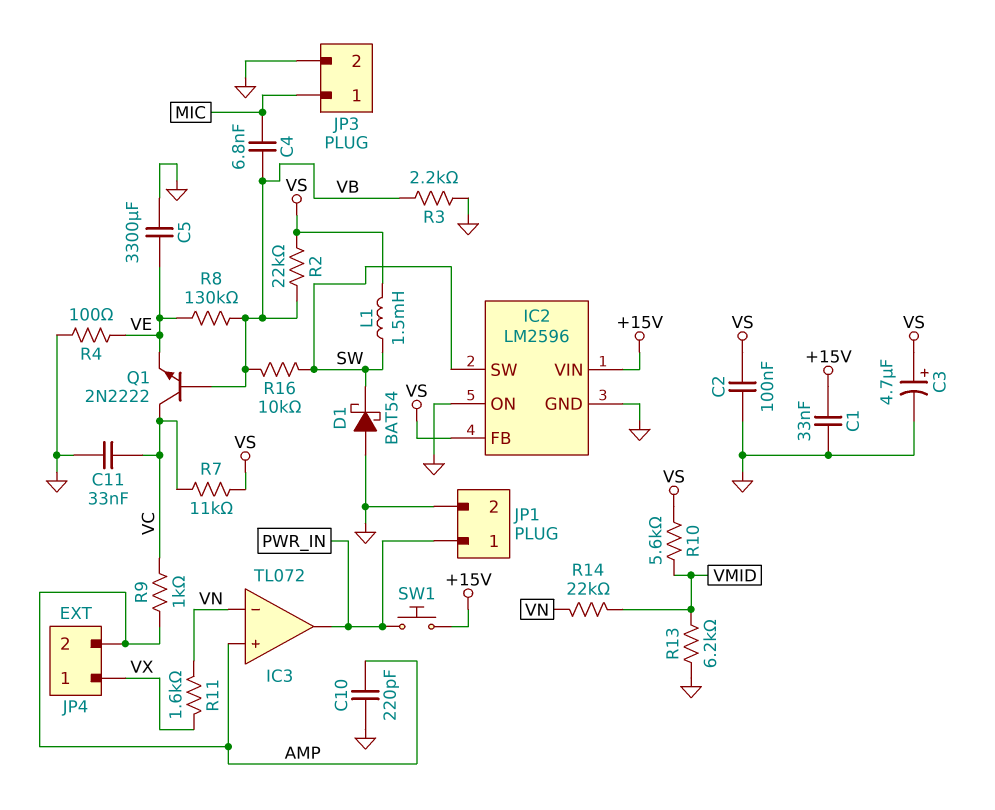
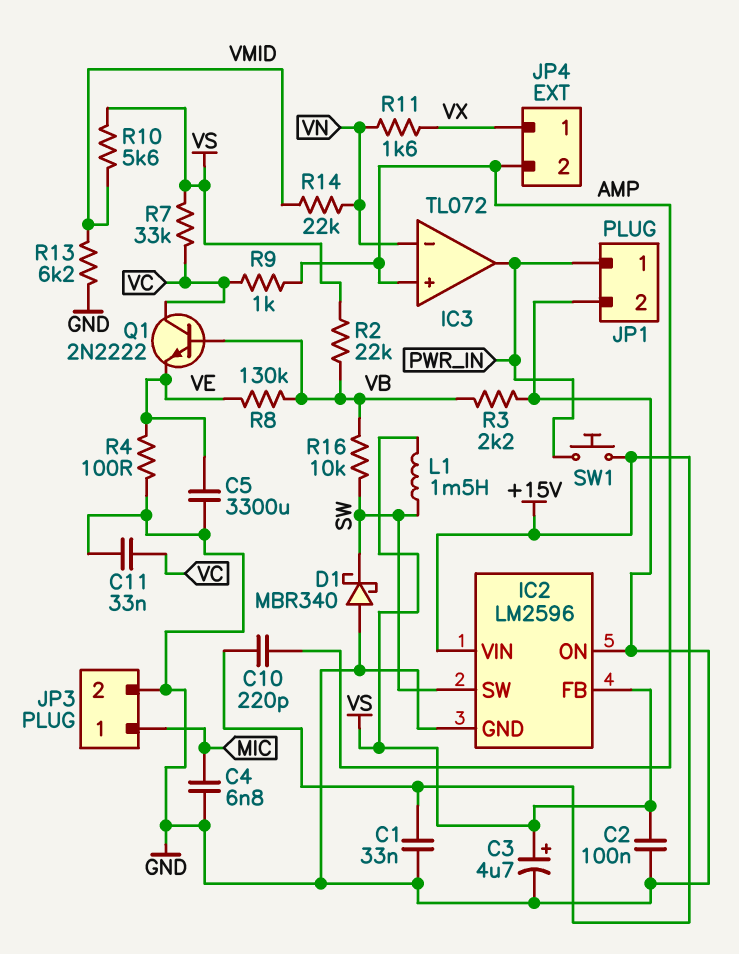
C4: 6.8nF (MIC, VB) -> 6.8nF (GND, MIC)
C10: 220pF (AMP, GND) -> 220pF (+15V, AMP)
D1: schottky BAT54 (A GND, K SW) -> schottky MBR340 (A GND, K SW)
R7: 11k (VC, VS) -> 33k (VC, VS)

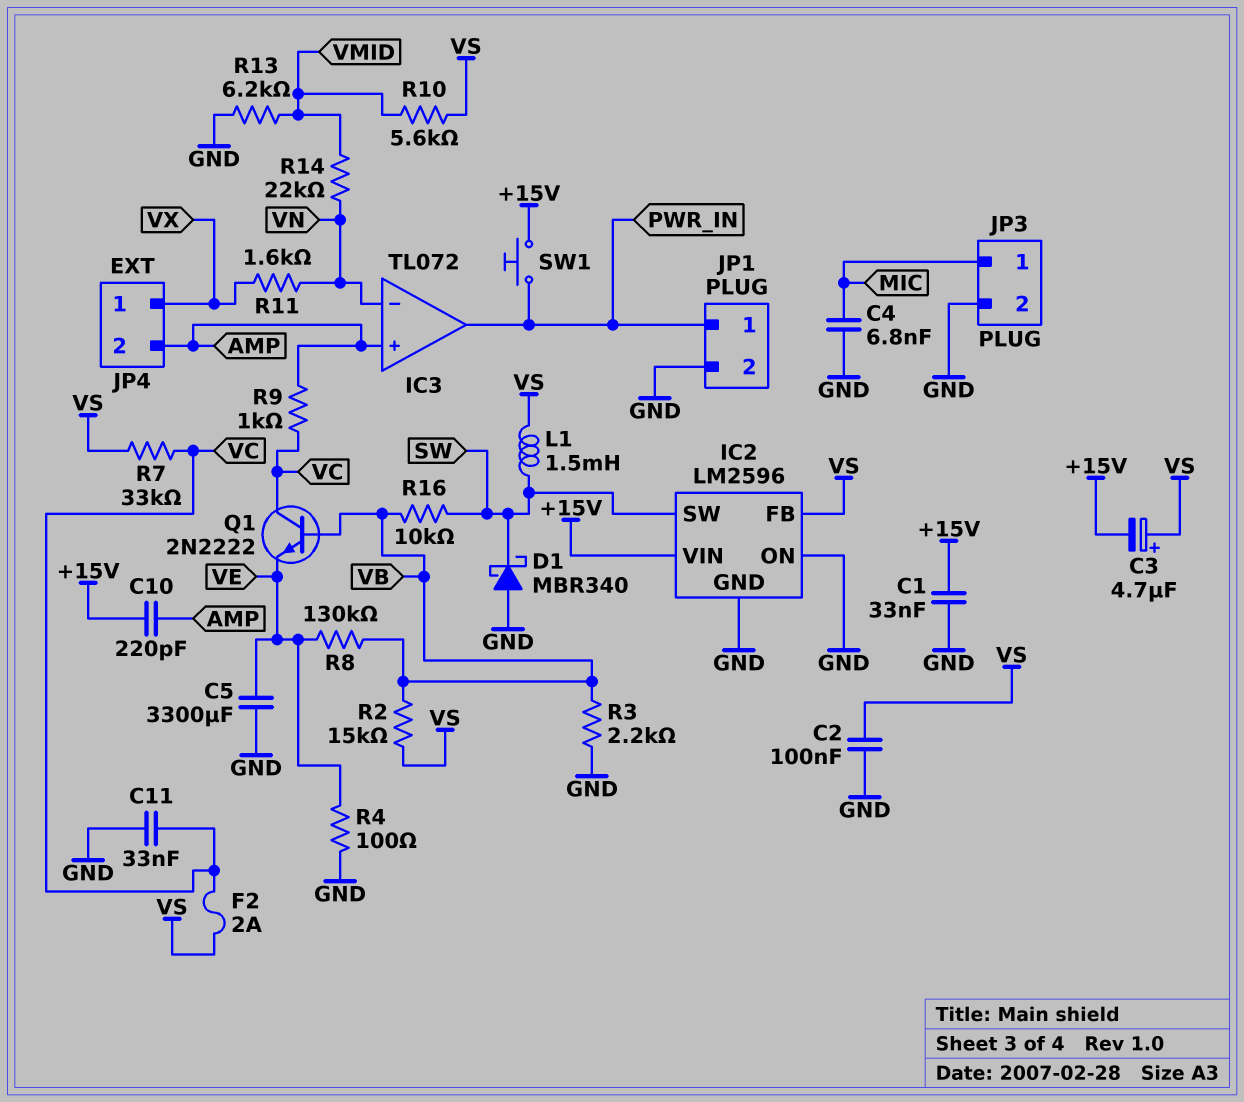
C3: 4.7uF (plus VS, minus GND) -> 4.7uF (plus VS, minus +15V)
F2: none -> 2A (VC, VS)
R2: 22k (VB, VS) -> 15k (VB, VS)

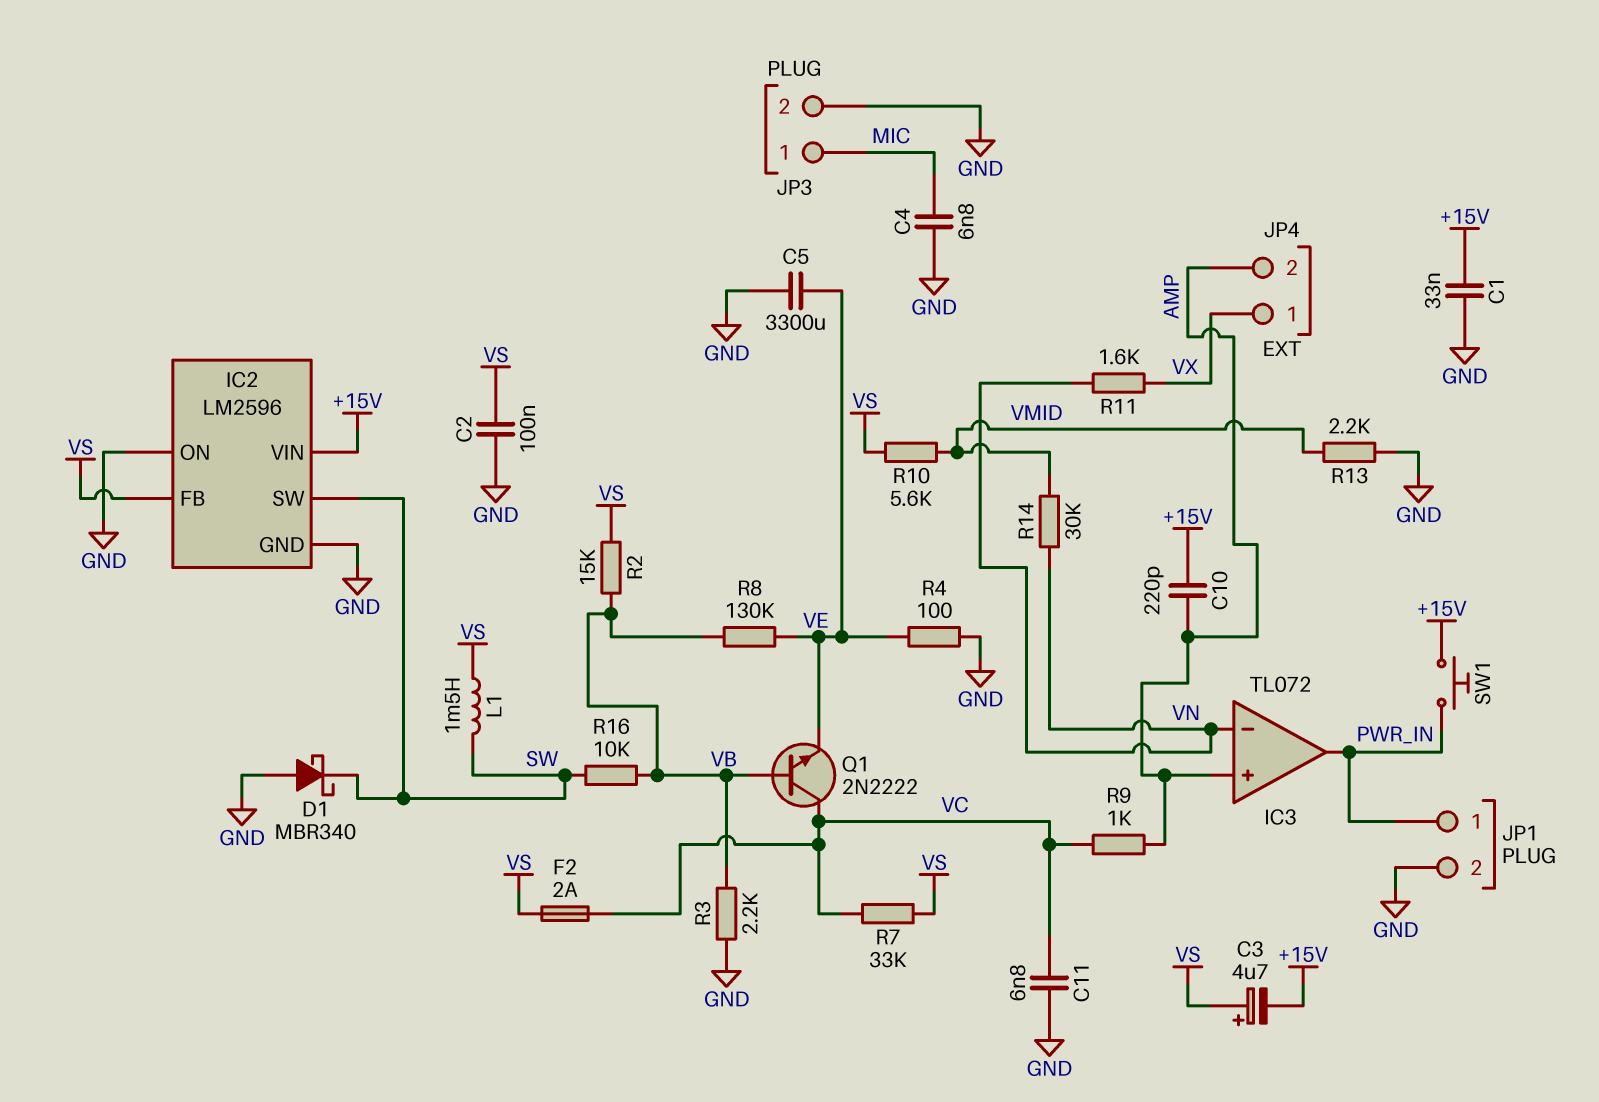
C11: 33nF (GND, VC) -> 6.8nF (GND, VC)
R13: 6.2k (GND, VMID) -> 2.2k (GND, VMID)
R14: 22k (VMID, VN) -> 30k (VMID, VN)

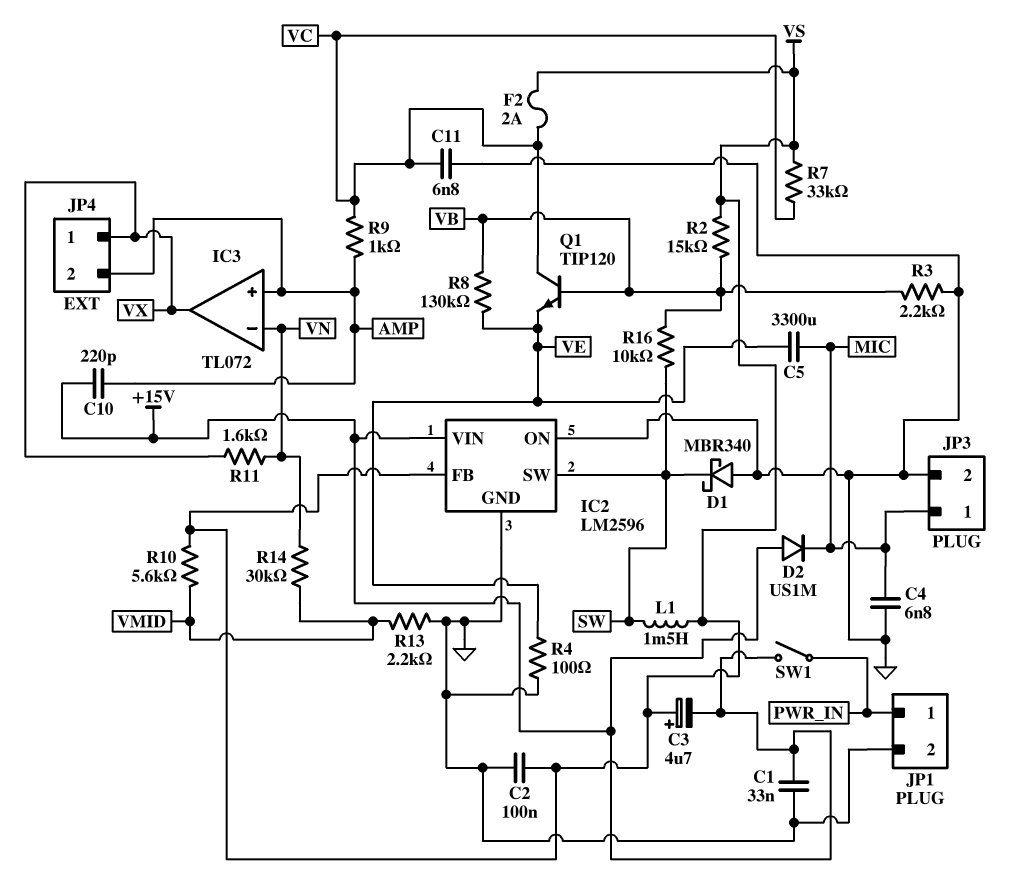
C5: 3300uF (GND, VE) -> 3300uF (MIC, VE)
D2: none -> diode US1M (A +15V, K MIC)
IC3 pin out: PWR_IN -> VX
Q1: NPN 2N2222 (B VB, C VC, E VE) -> NPN TIP120 (B VB, C VC, E VE)
SW1: button (+15V, PWR_IN) -> switch (+15V, PWR_IN)

